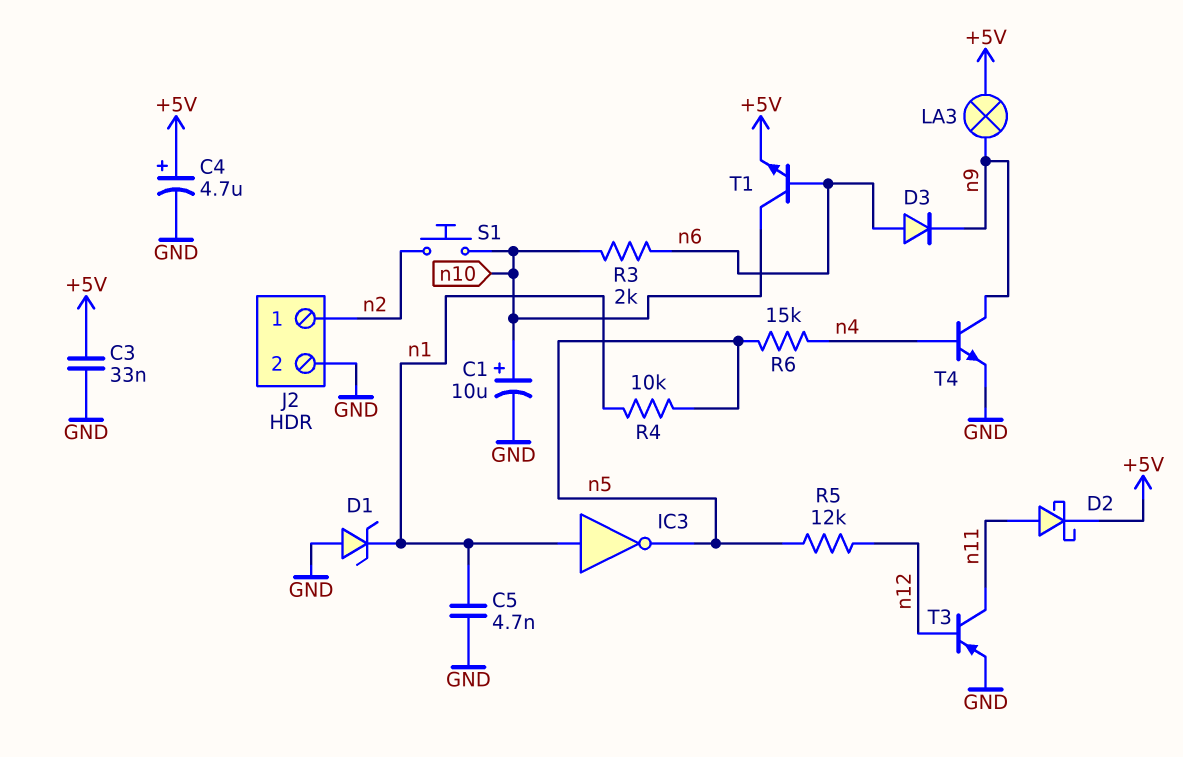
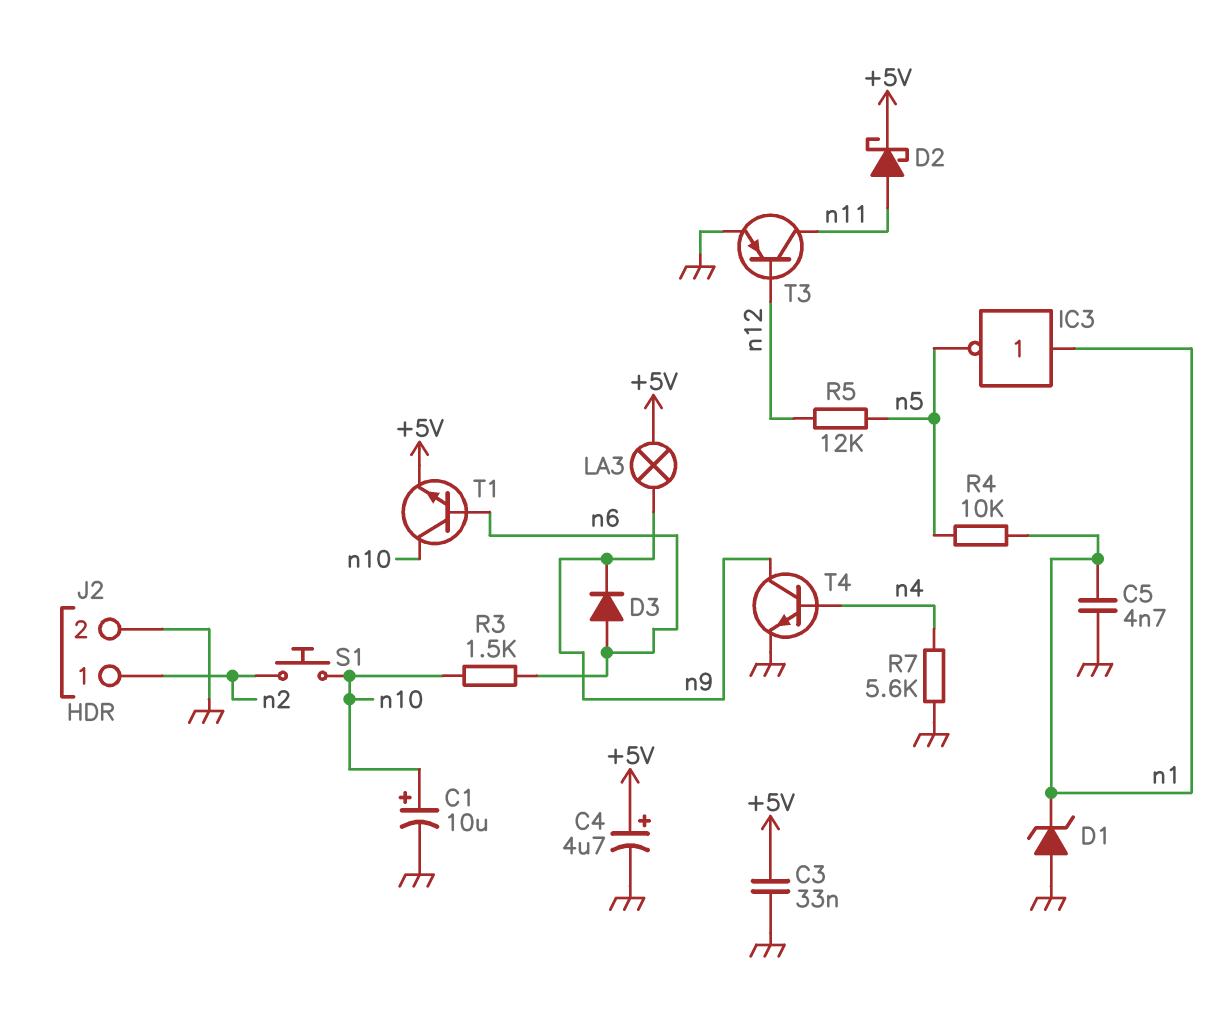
R3: 2k (n6, n10) -> 1.5k (n6, n10)
R6: 15k (n4, n5) -> none
R7: none -> 5.6k (GND, n4)

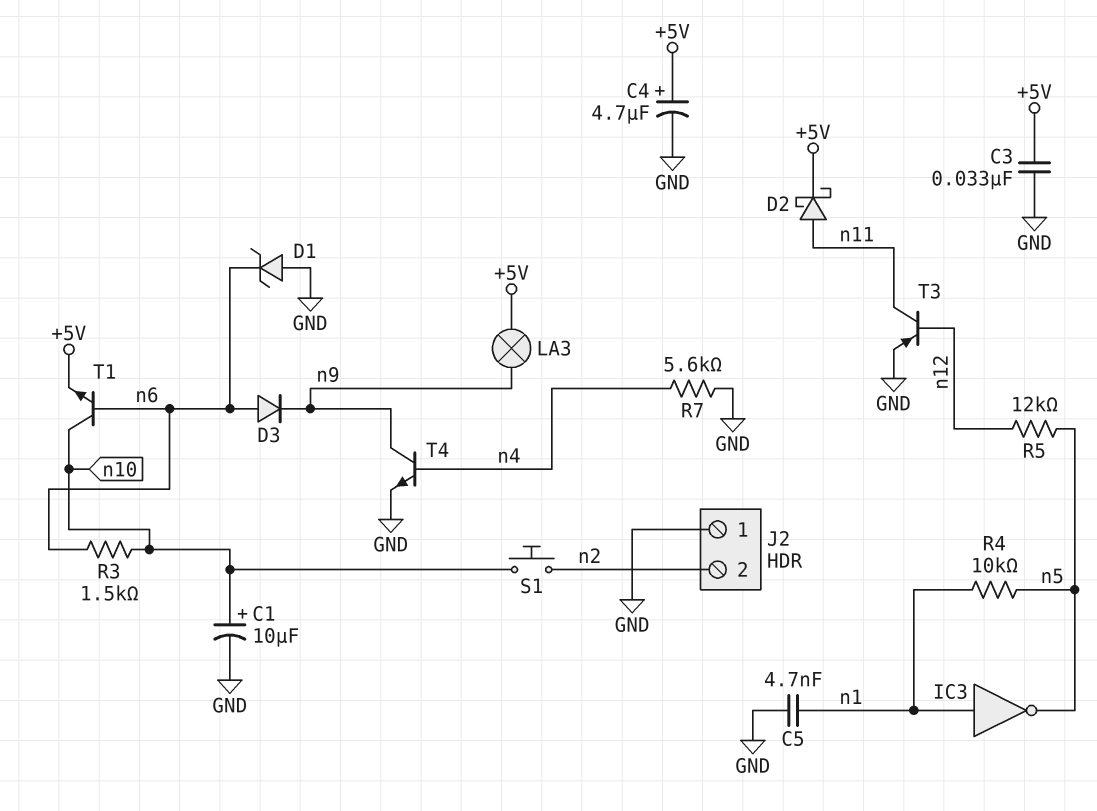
D1: zener (A GND, K n1) -> zener (A GND, K n6)
J2 pin 1: n2 -> GND
J2 pin 2: GND -> n2

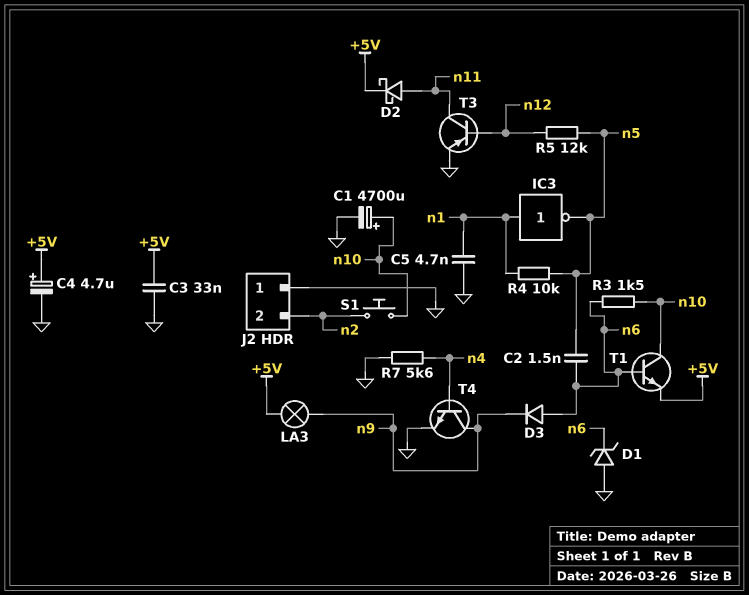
C1: 10uF (plus n10, minus GND) -> 4700uF (plus n10, minus GND)
C2: none -> 1.5nF (n5, n6)

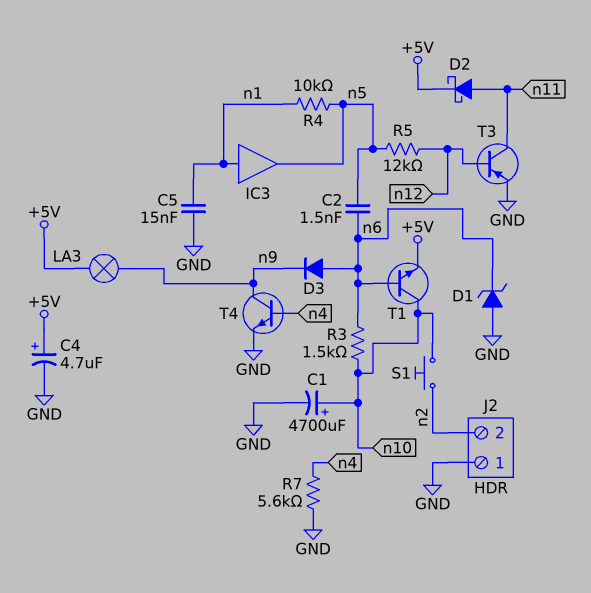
C3: 33nF (+5V, GND) -> none
C5: 4.7nF (GND, n1) -> 15nF (GND, n1)
IC3: NOT (in n1, out n5) -> buffer (in n1, out n5)

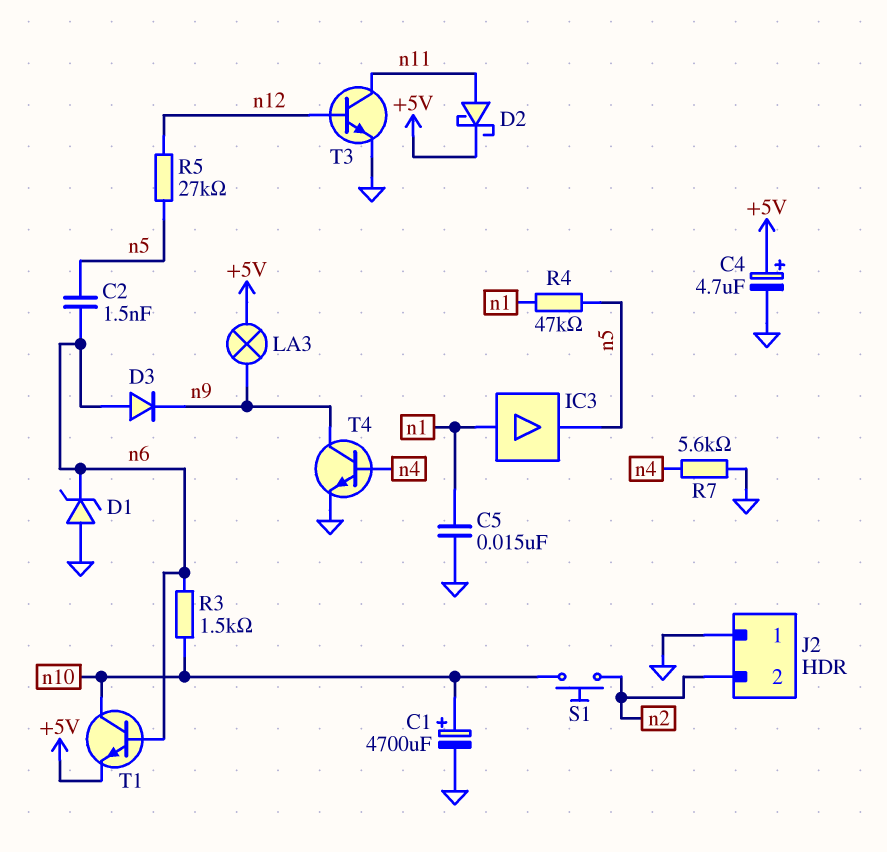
R4: 10k (n1, n5) -> 47k (n1, n5)
R5: 12k (n5, n12) -> 27k (n5, n12)
T3: PNP (B n12, C n11, E GND) -> NPN (B n12, C n11, E GND)

